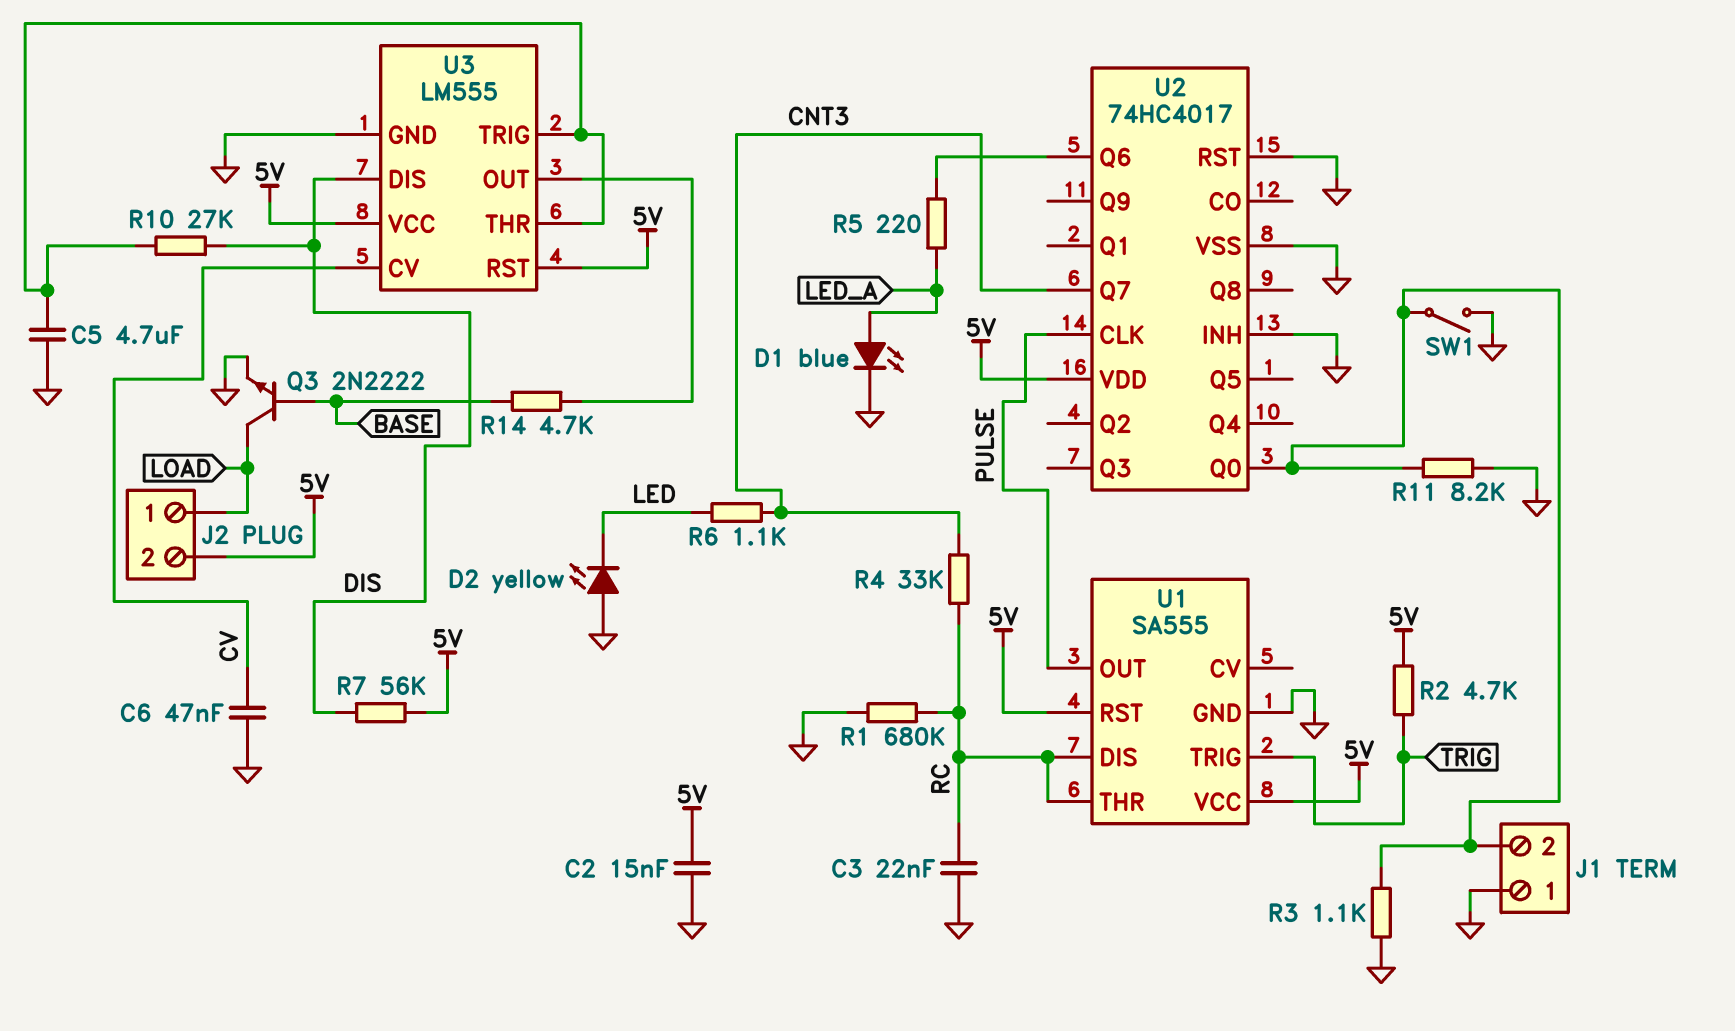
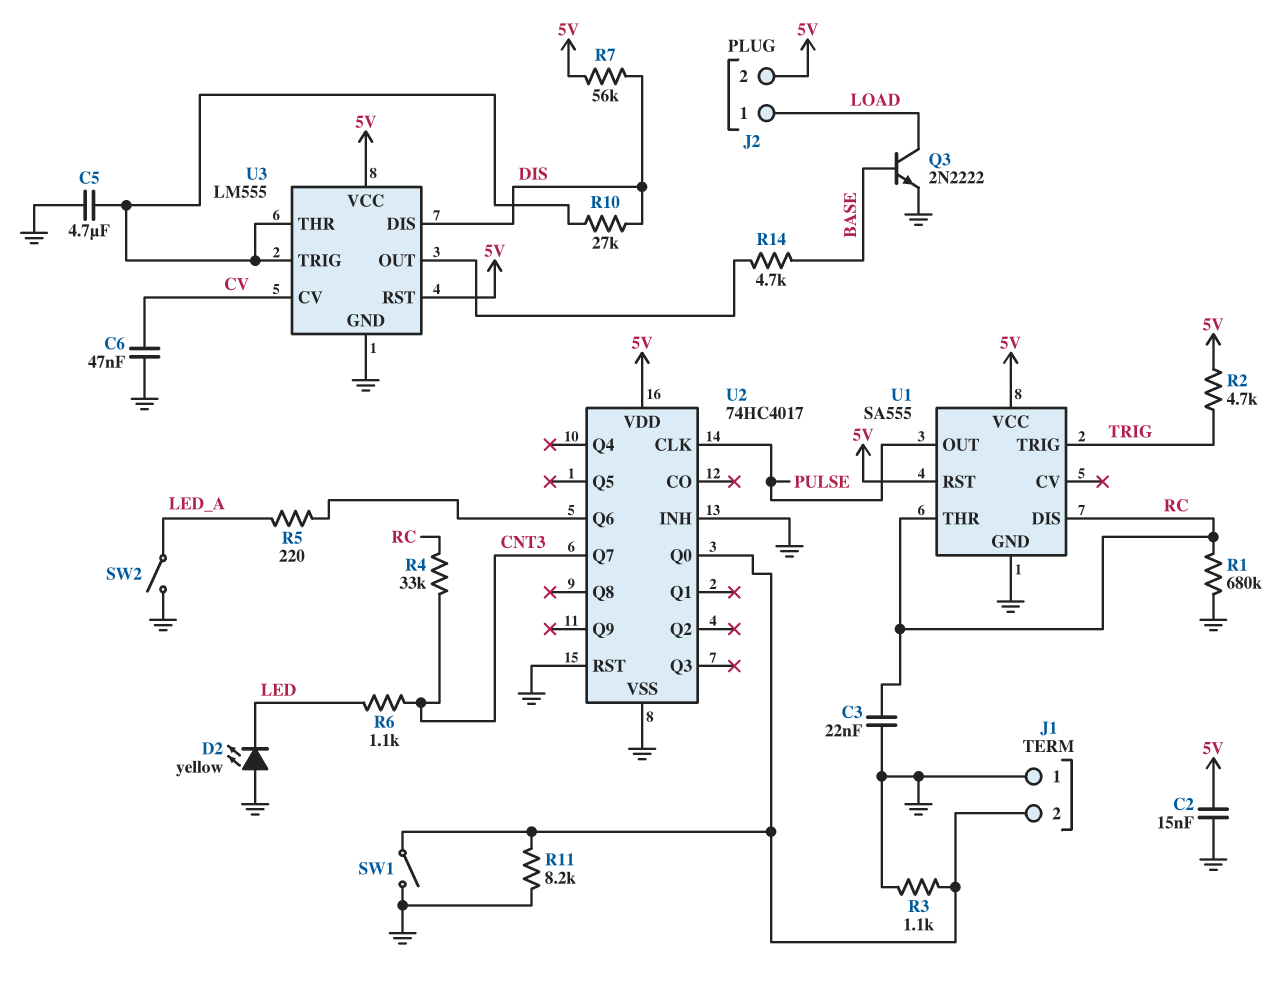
D1: LED blue (A LED_A, K GND) -> none
SW2: none -> switch (GND, LED_A)

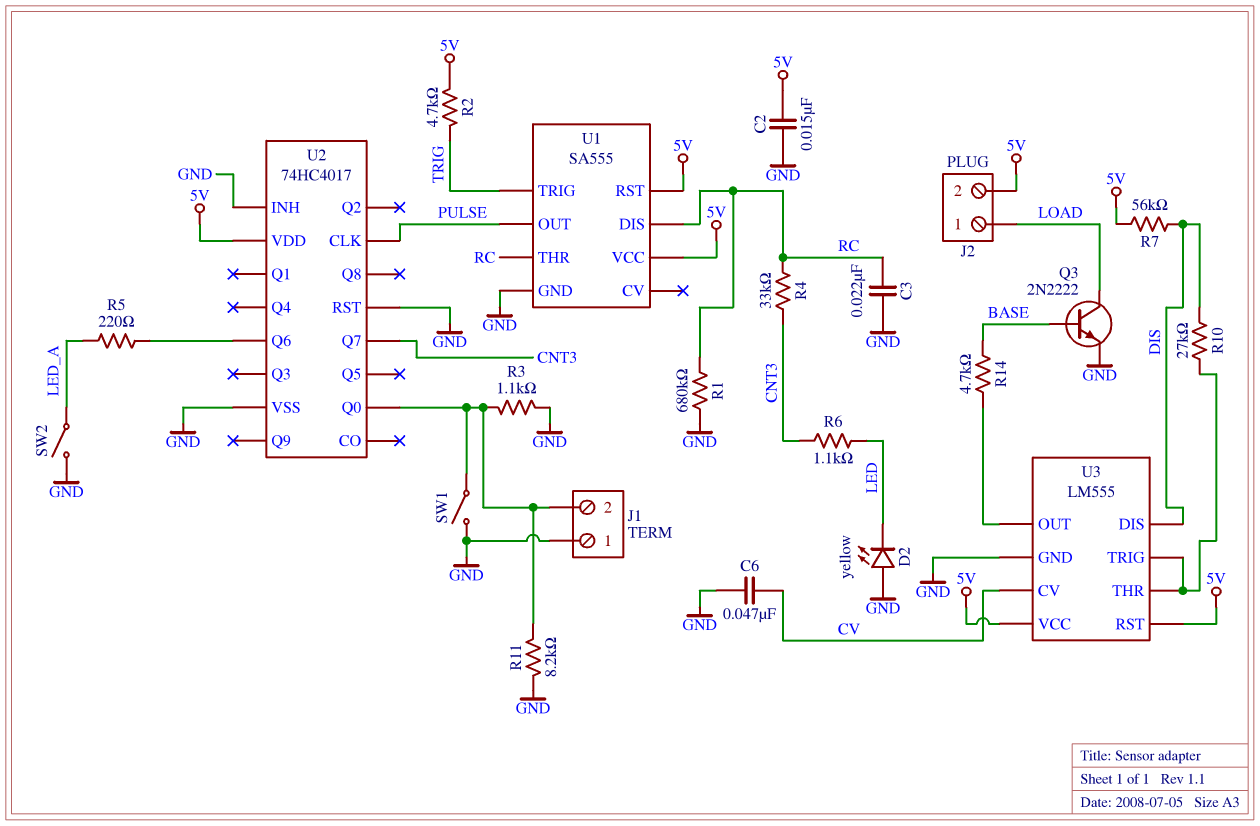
C5: 4.7uF (GND, U3/THR) -> none

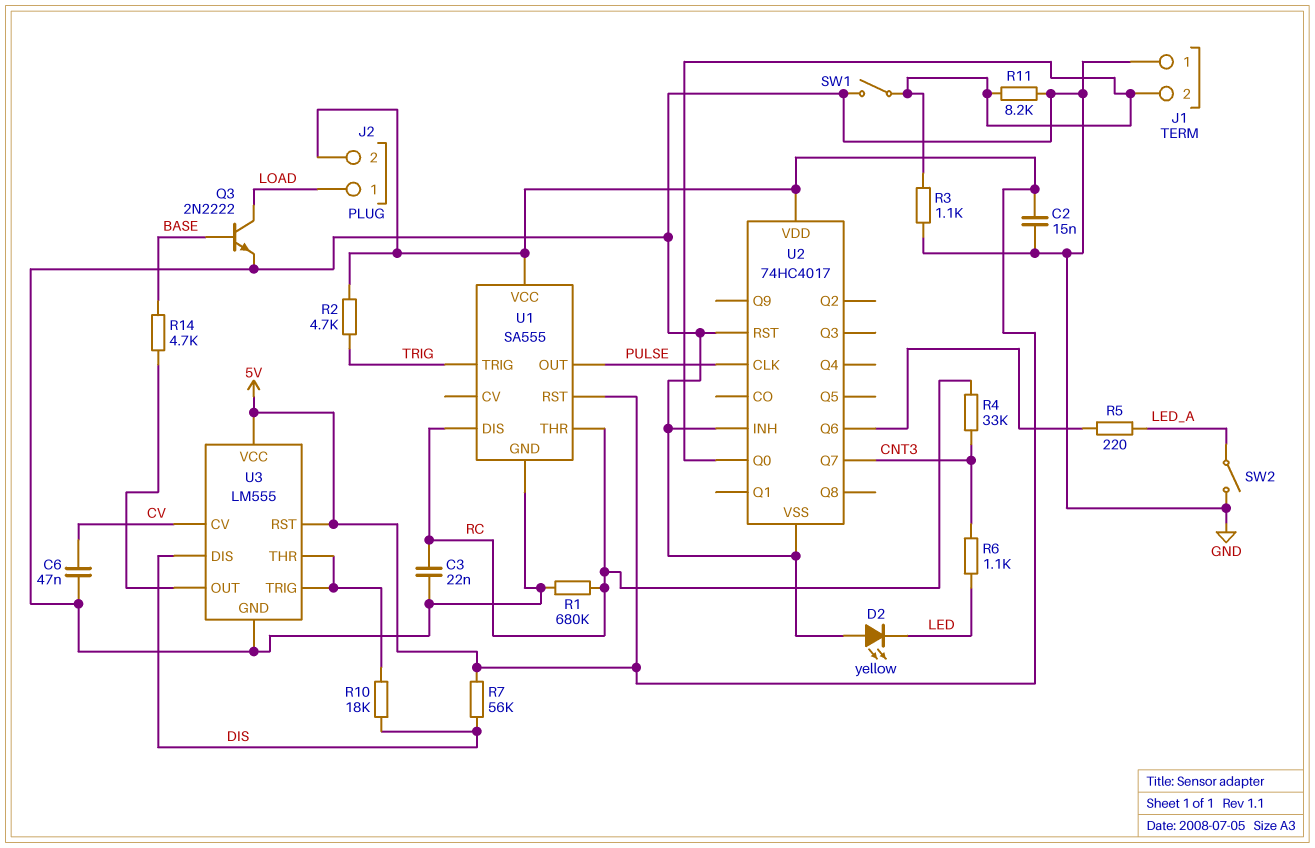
R10: 27k (DIS, U3/THR) -> 18k (DIS, U3/THR)

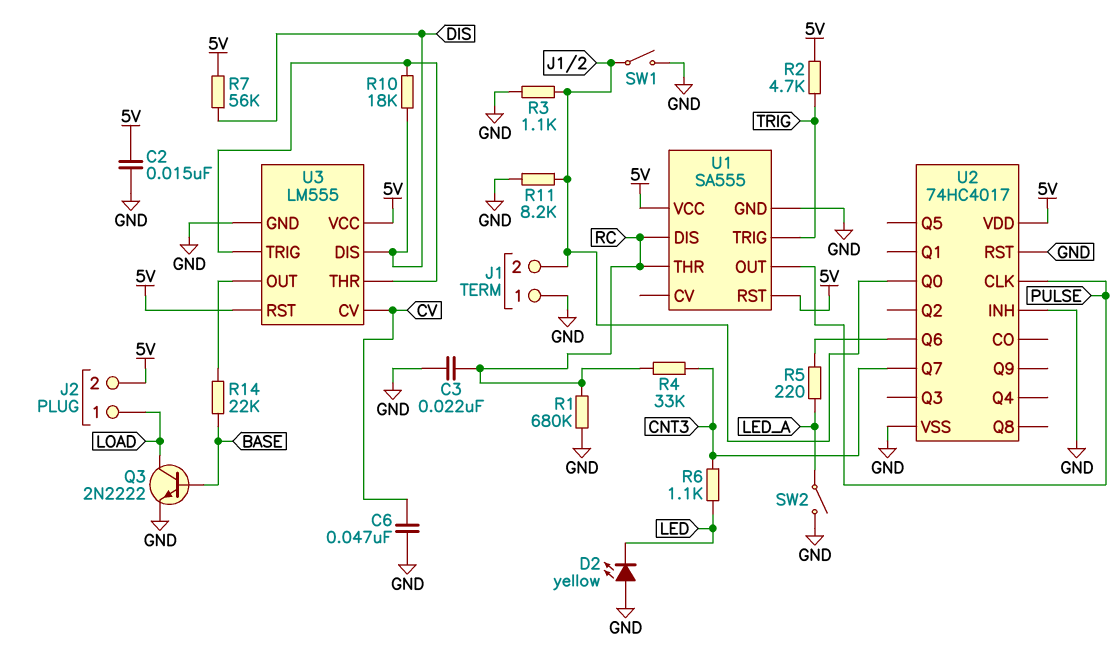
R14: 4.7k (BASE, U3/OUT) -> 22k (BASE, U3/OUT)

